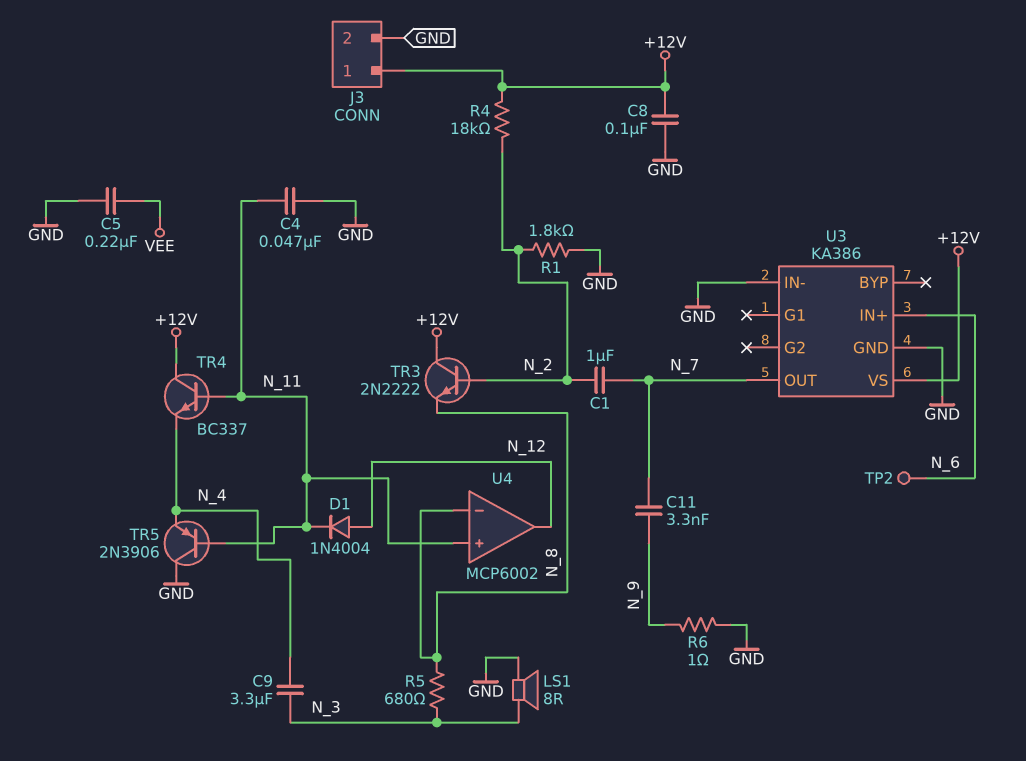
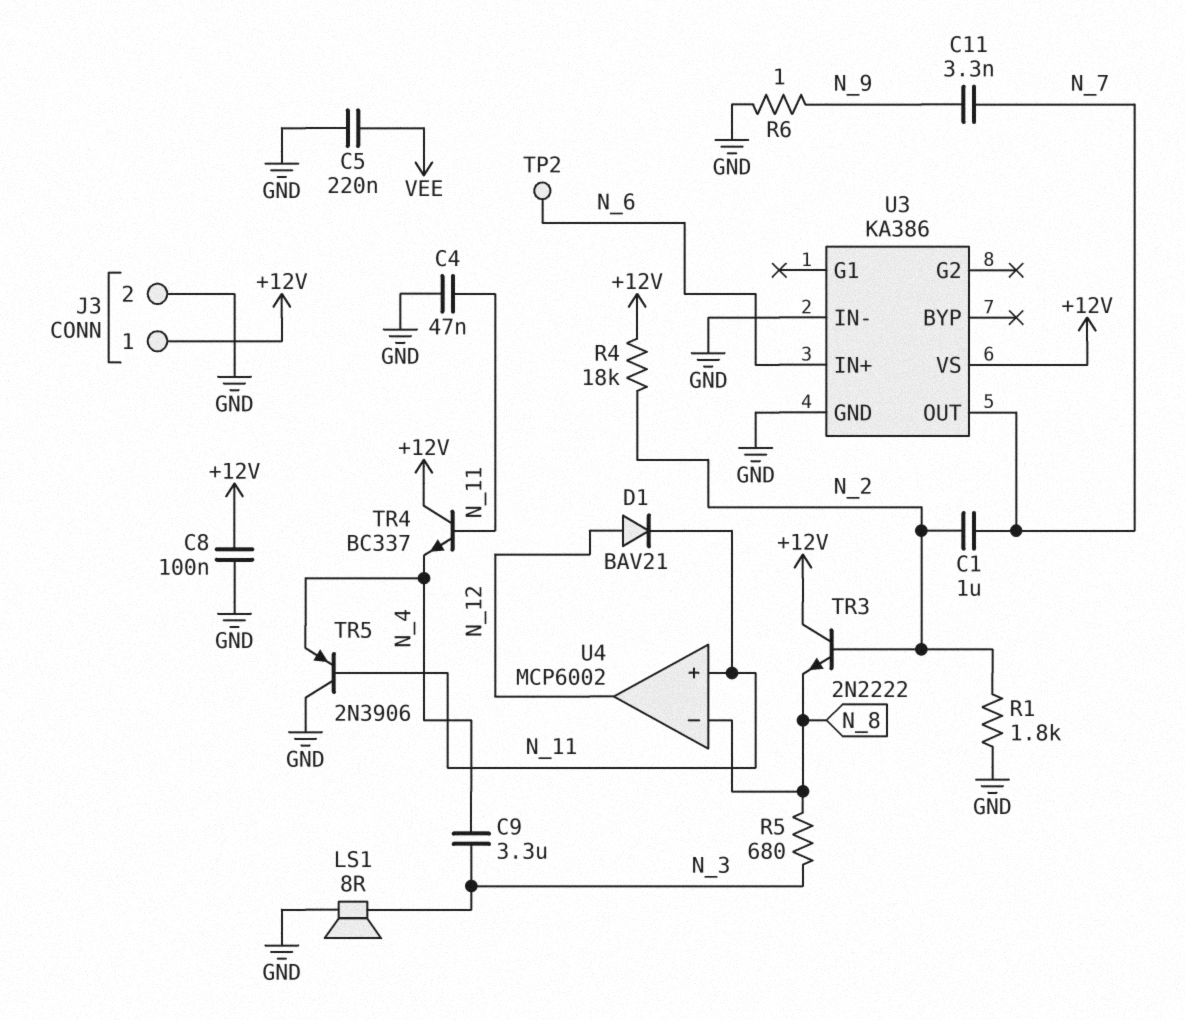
D1: diode 1N4004 (A N_12, K N_11) -> diode BAV21 (A N_12, K N_11)

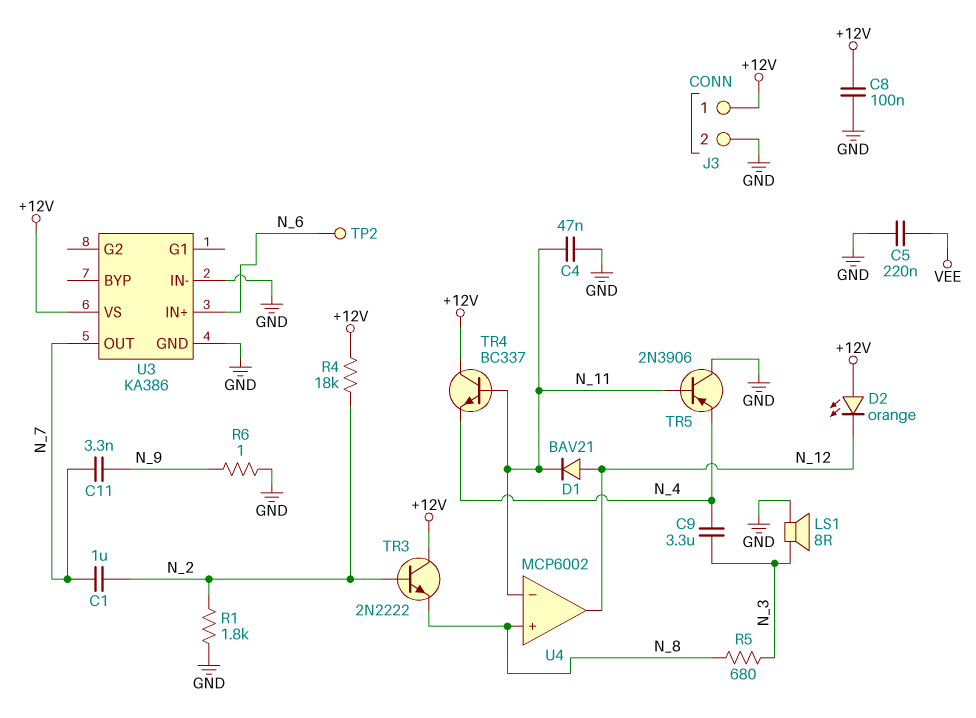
D2: none -> LED orange (A +12V, K N_12)
U4 pin in+: N_11 -> N_8
U4 pin in-: N_8 -> N_11

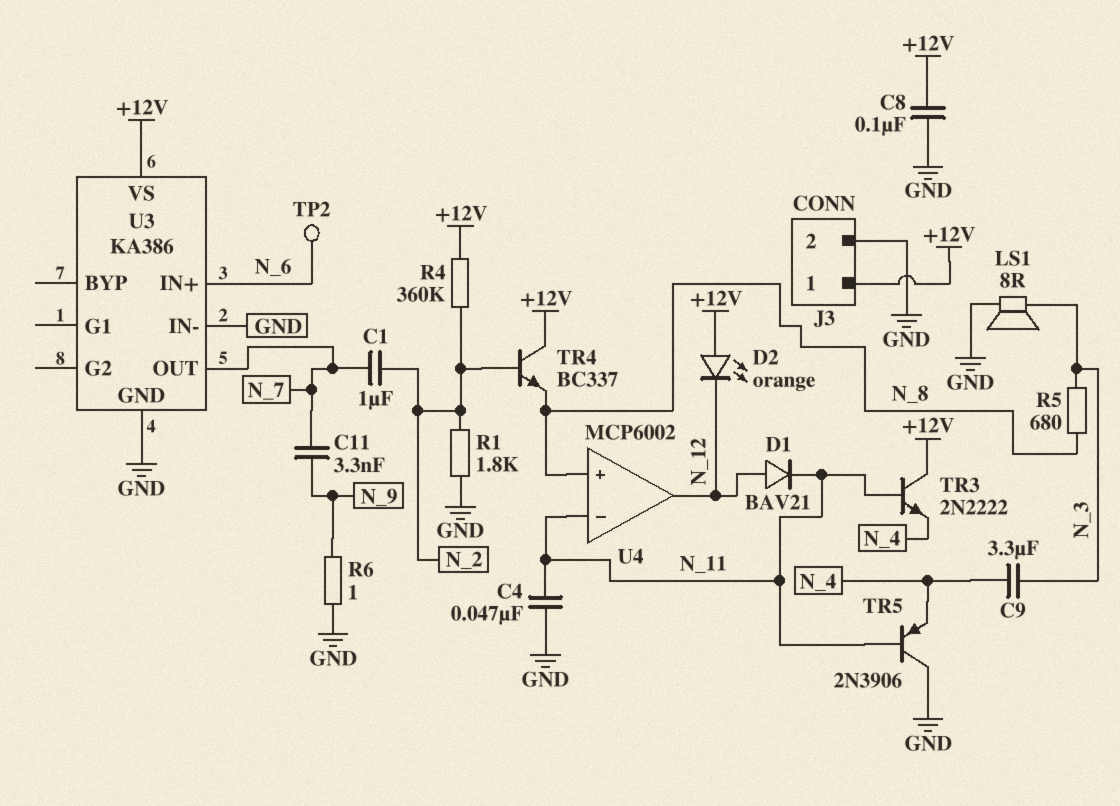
C5: 220nF (GND, VEE) -> none
R4: 18k (+12V, N_2) -> 360k (+12V, N_2)
TR3: NPN 2N2222 (B N_2, C +12V, E N_8) -> NPN 2N2222 (B N_11, C +12V, E N_4)
TR4: NPN BC337 (B N_11, C +12V, E N_4) -> NPN BC337 (B N_2, C +12V, E N_8)

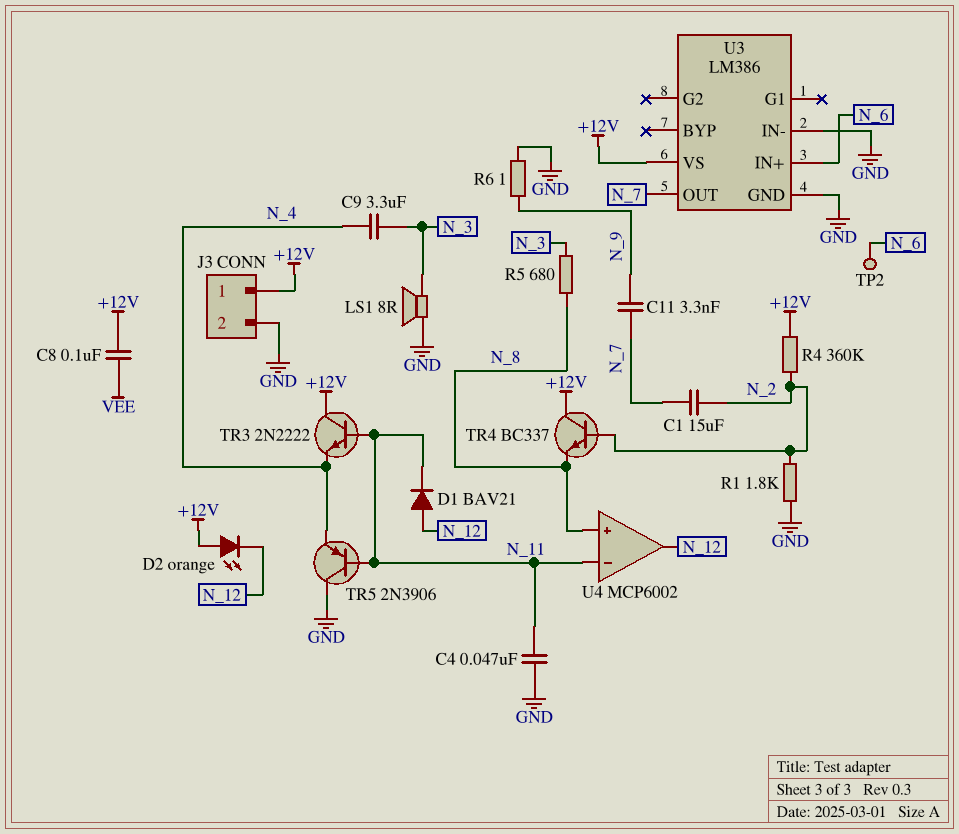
C1: 1uF (N_2, N_7) -> 15uF (N_2, N_7)
C8: 100nF (+12V, GND) -> 100nF (+12V, VEE)
U3: KA386 -> LM386

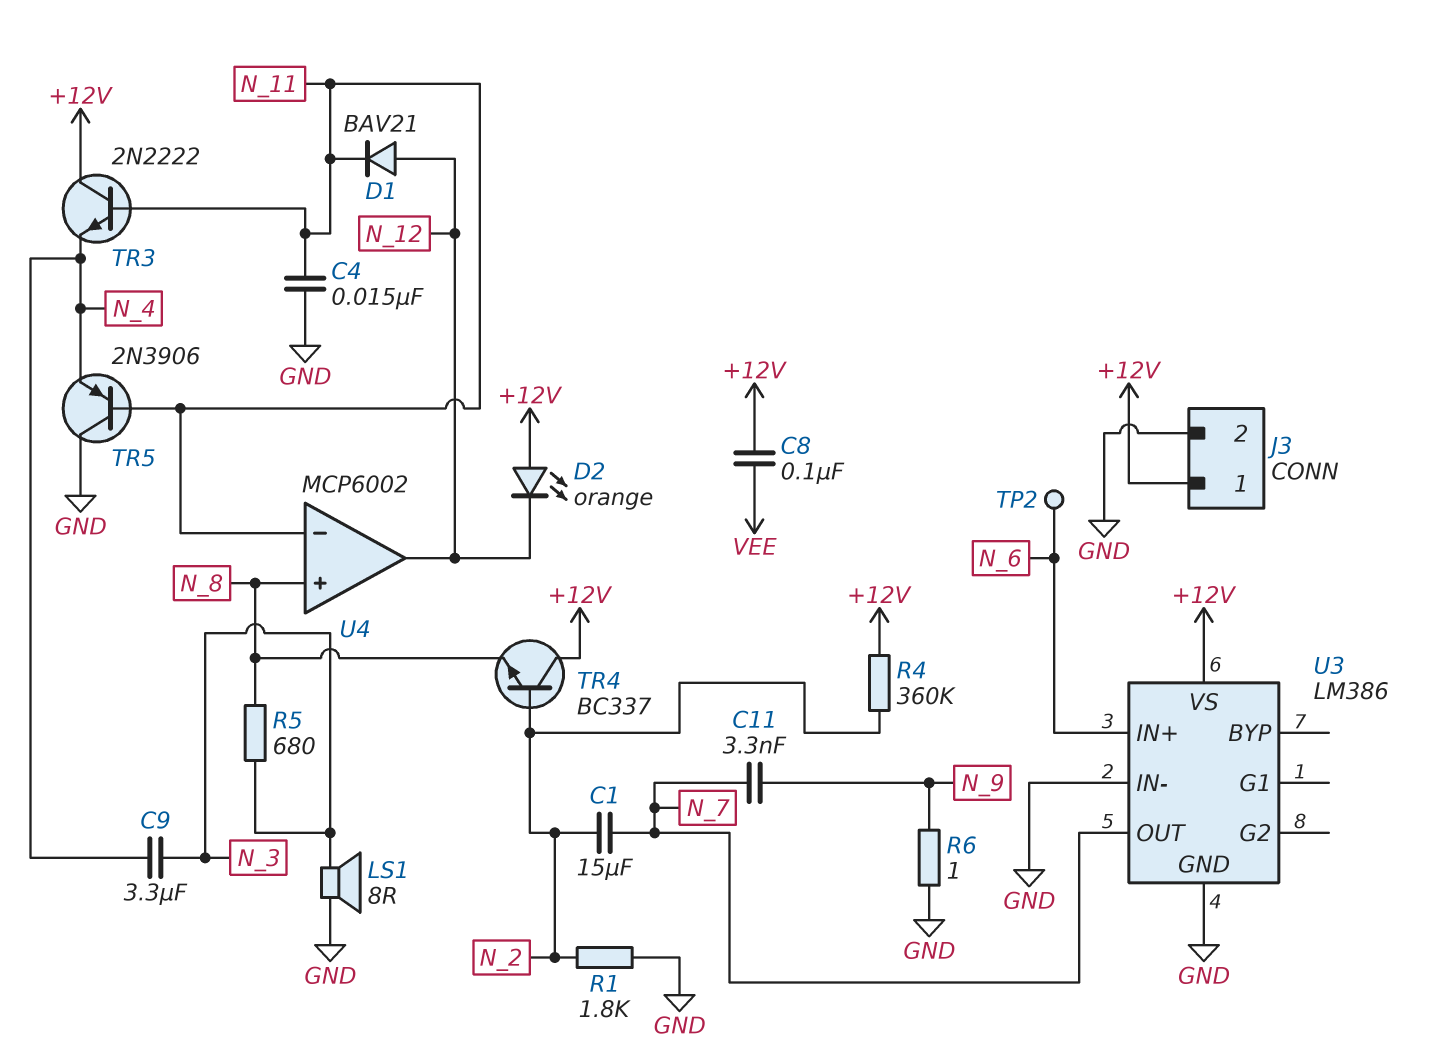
C4: 47nF (GND, N_11) -> 15nF (GND, N_11)

